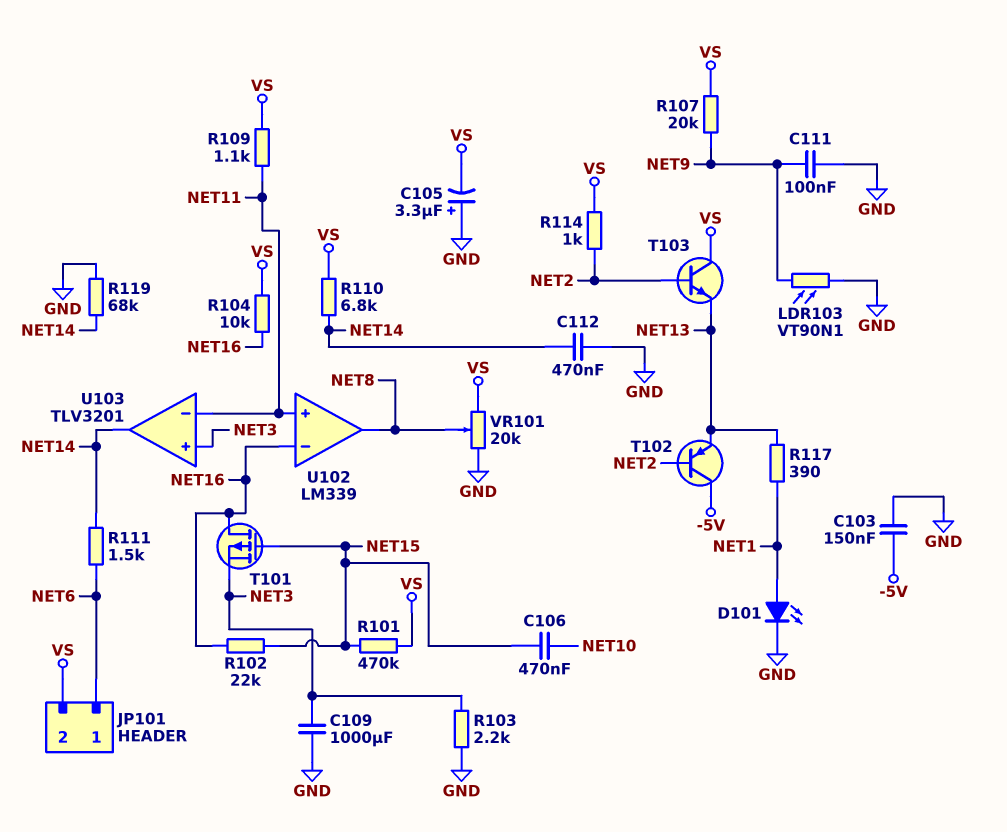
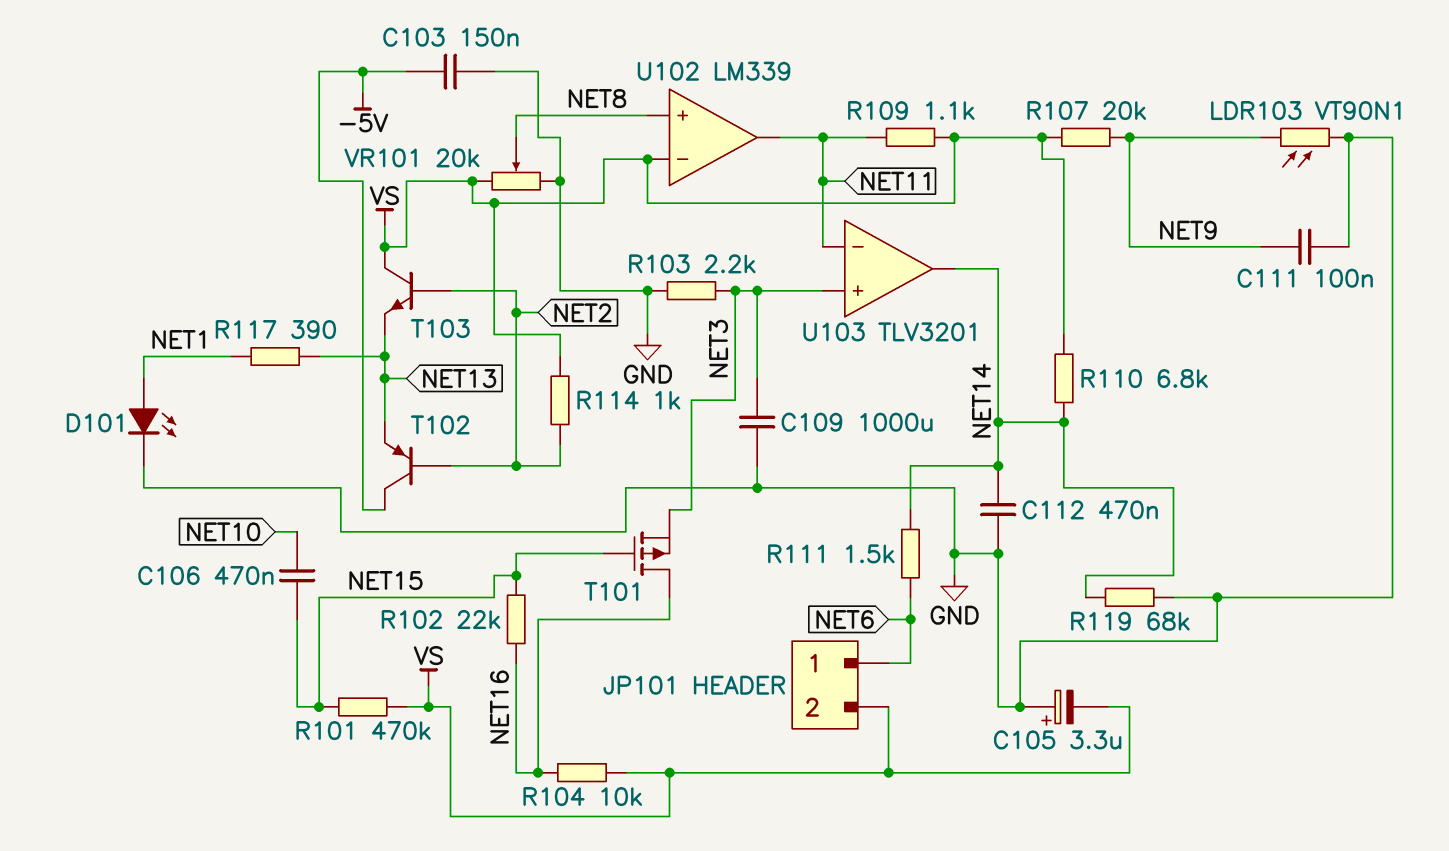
U102 pin in+: NET11 -> NET8
U102 pin in-: NET16 -> VS
U102 pin out: NET8 -> NET11

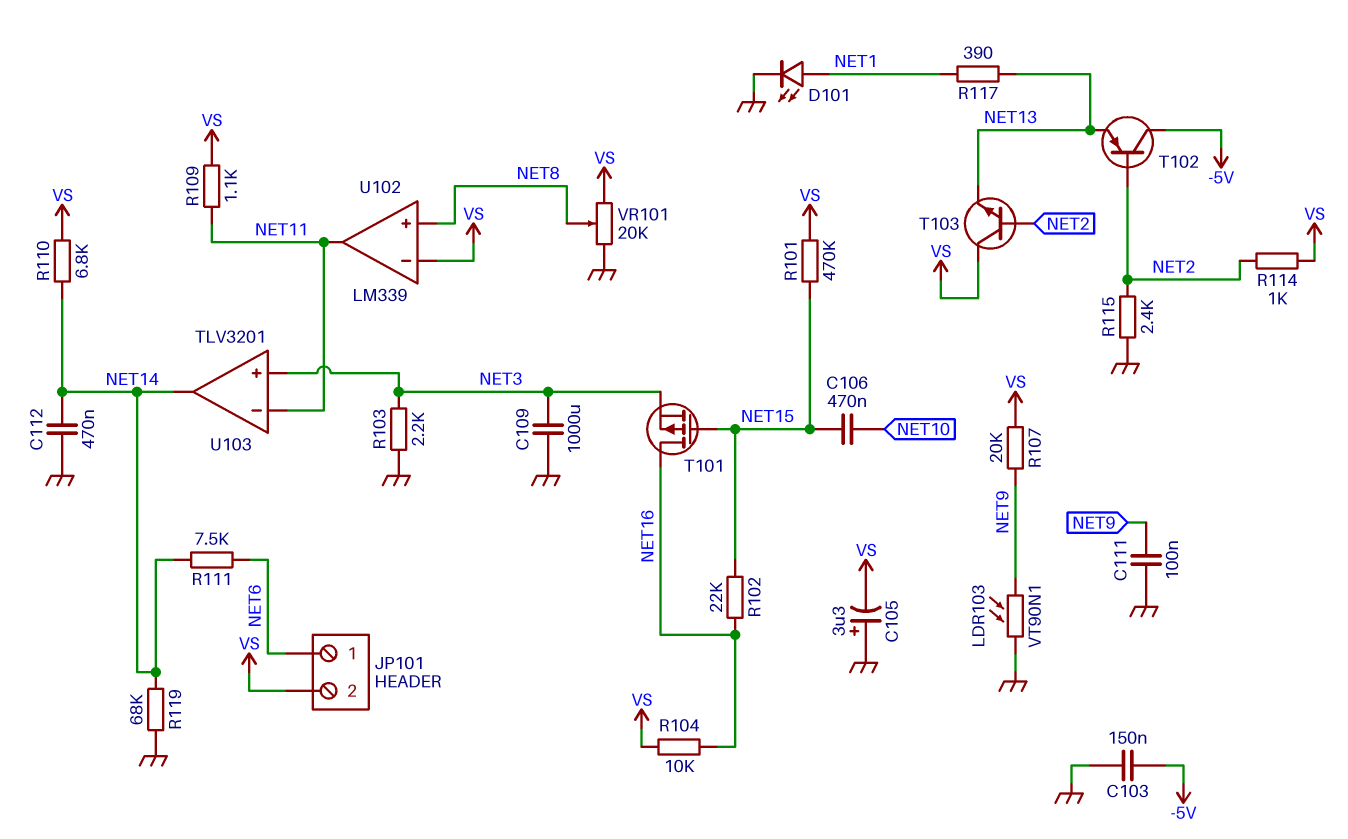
R111: 1.5k (NET6, NET14) -> 7.5k (NET6, NET14)
R115: none -> 2.4k (GND, NET2)

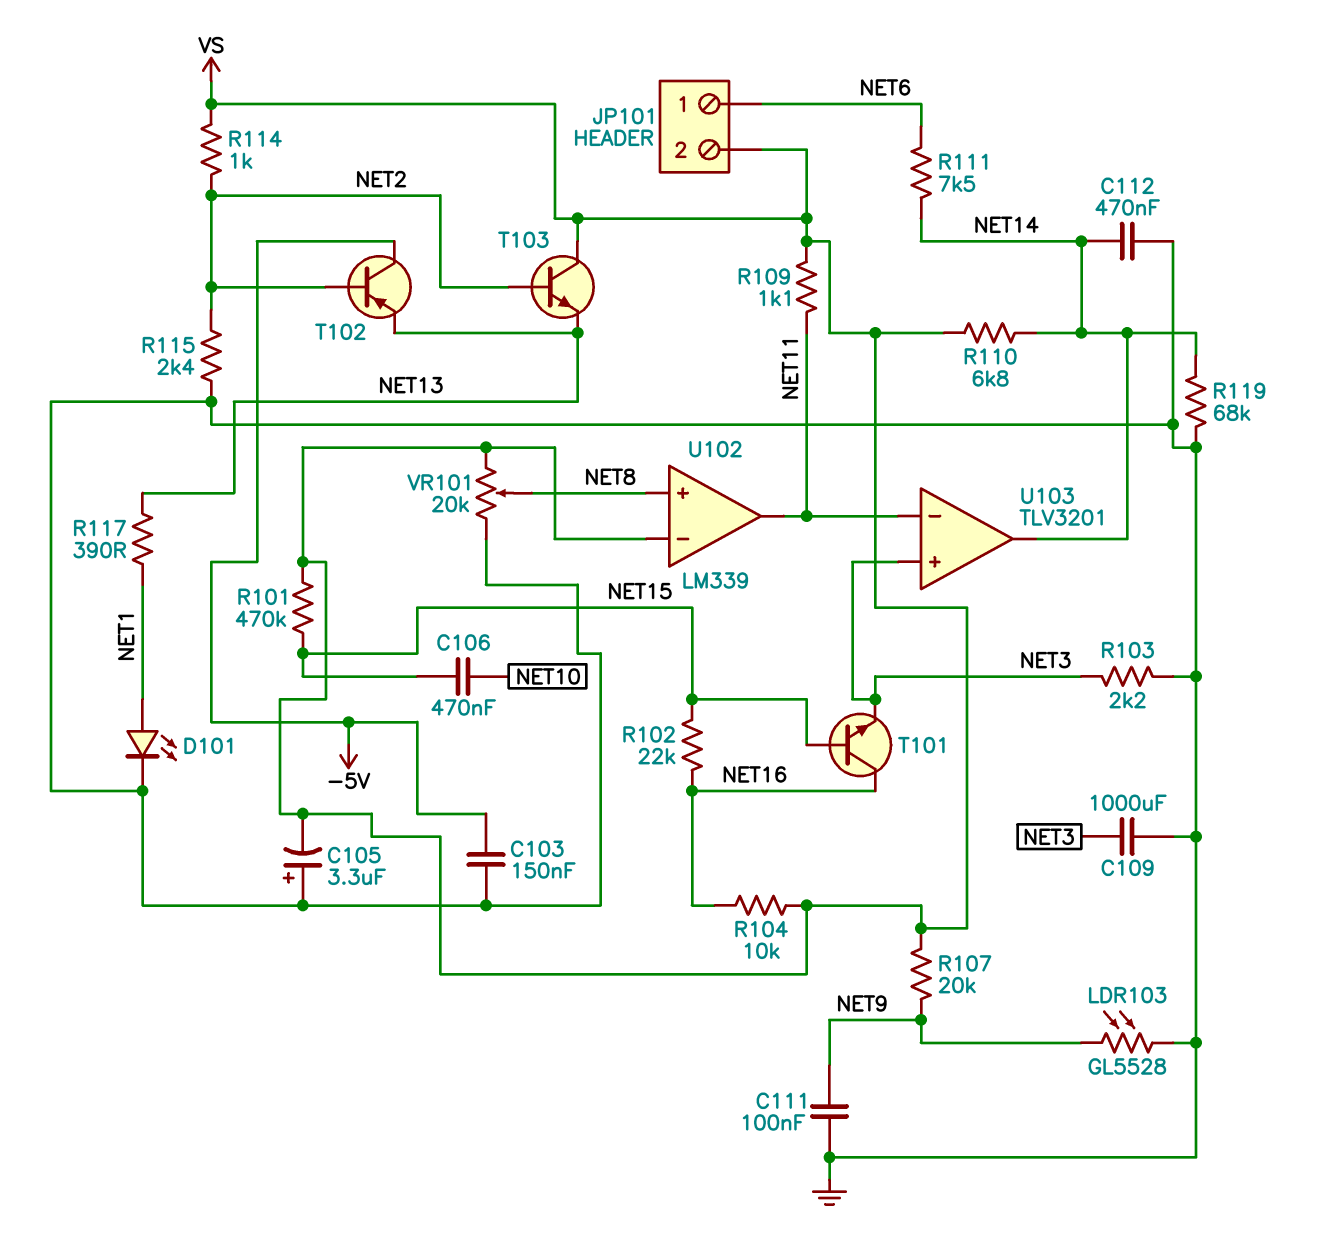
LDR103: VT90N1 (GND, NET9) -> GL5528 (GND, NET9)
T101: PMOS (G NET15, D NET16, S NET3) -> NPN (B NET15, C NET16, E NET3)

